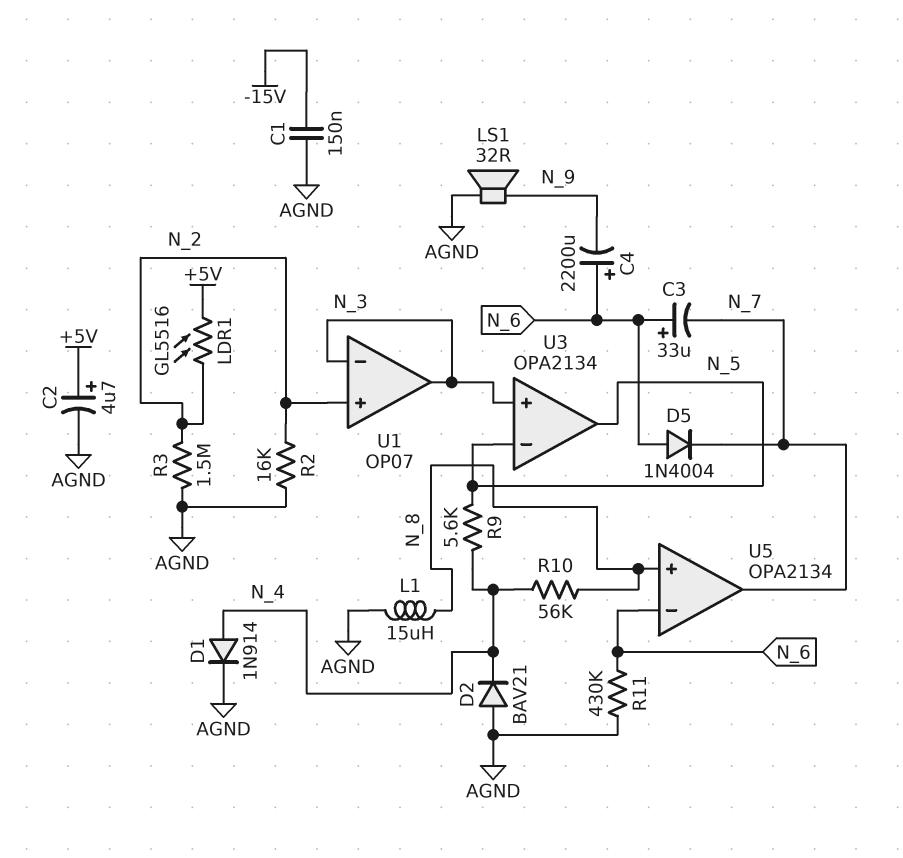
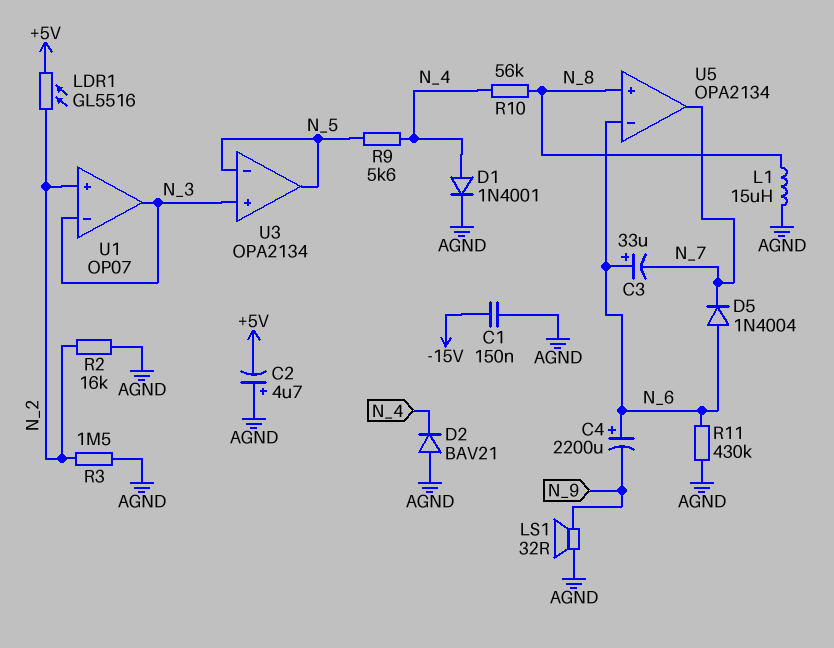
C2: 4.7uF (plus +5V, minus AGND) -> 4.7uF (plus AGND, minus +5V)
D1: diode 1N914 (A N_4, K AGND) -> diode 1N4001 (A N_4, K AGND)

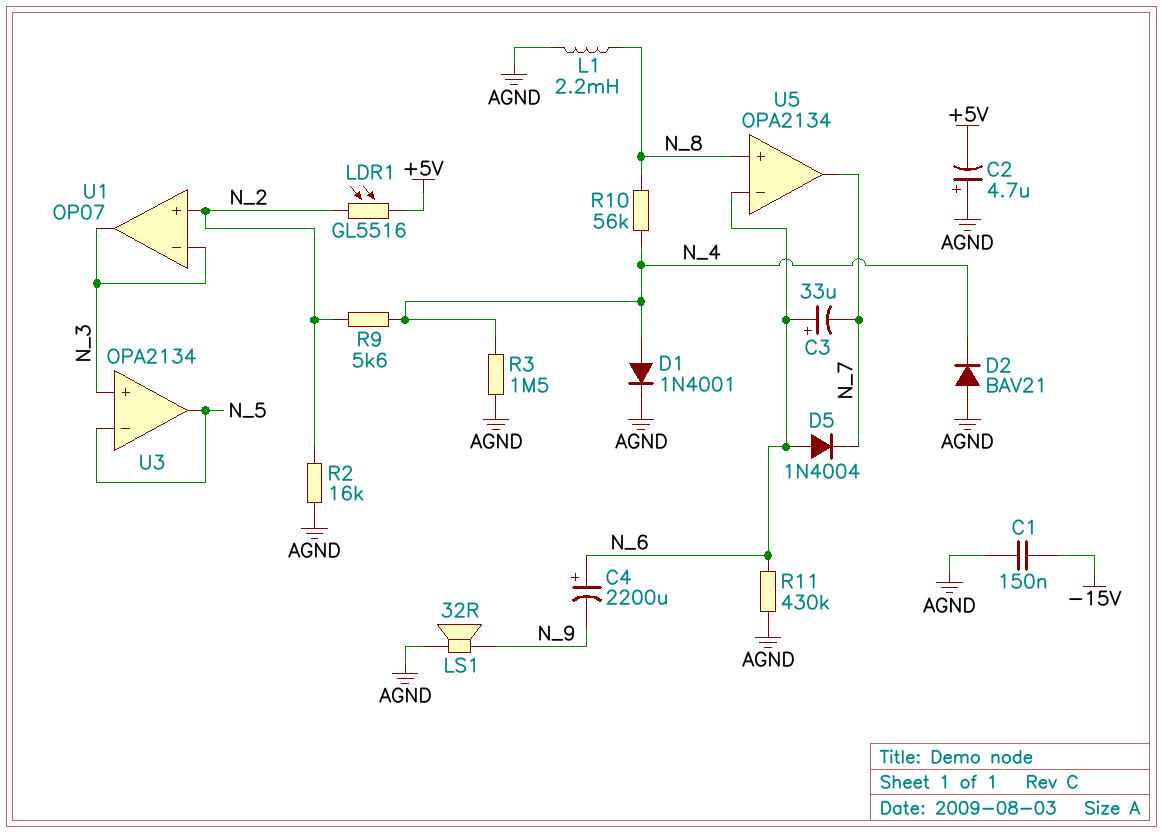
L1: 15uH (AGND, N_8) -> 2.2mH (AGND, N_8)
R3: 1.5M (AGND, N_2) -> 1.5M (AGND, N_4)
R9: 5.6k (N_4, N_5) -> 5.6k (N_2, N_4)

